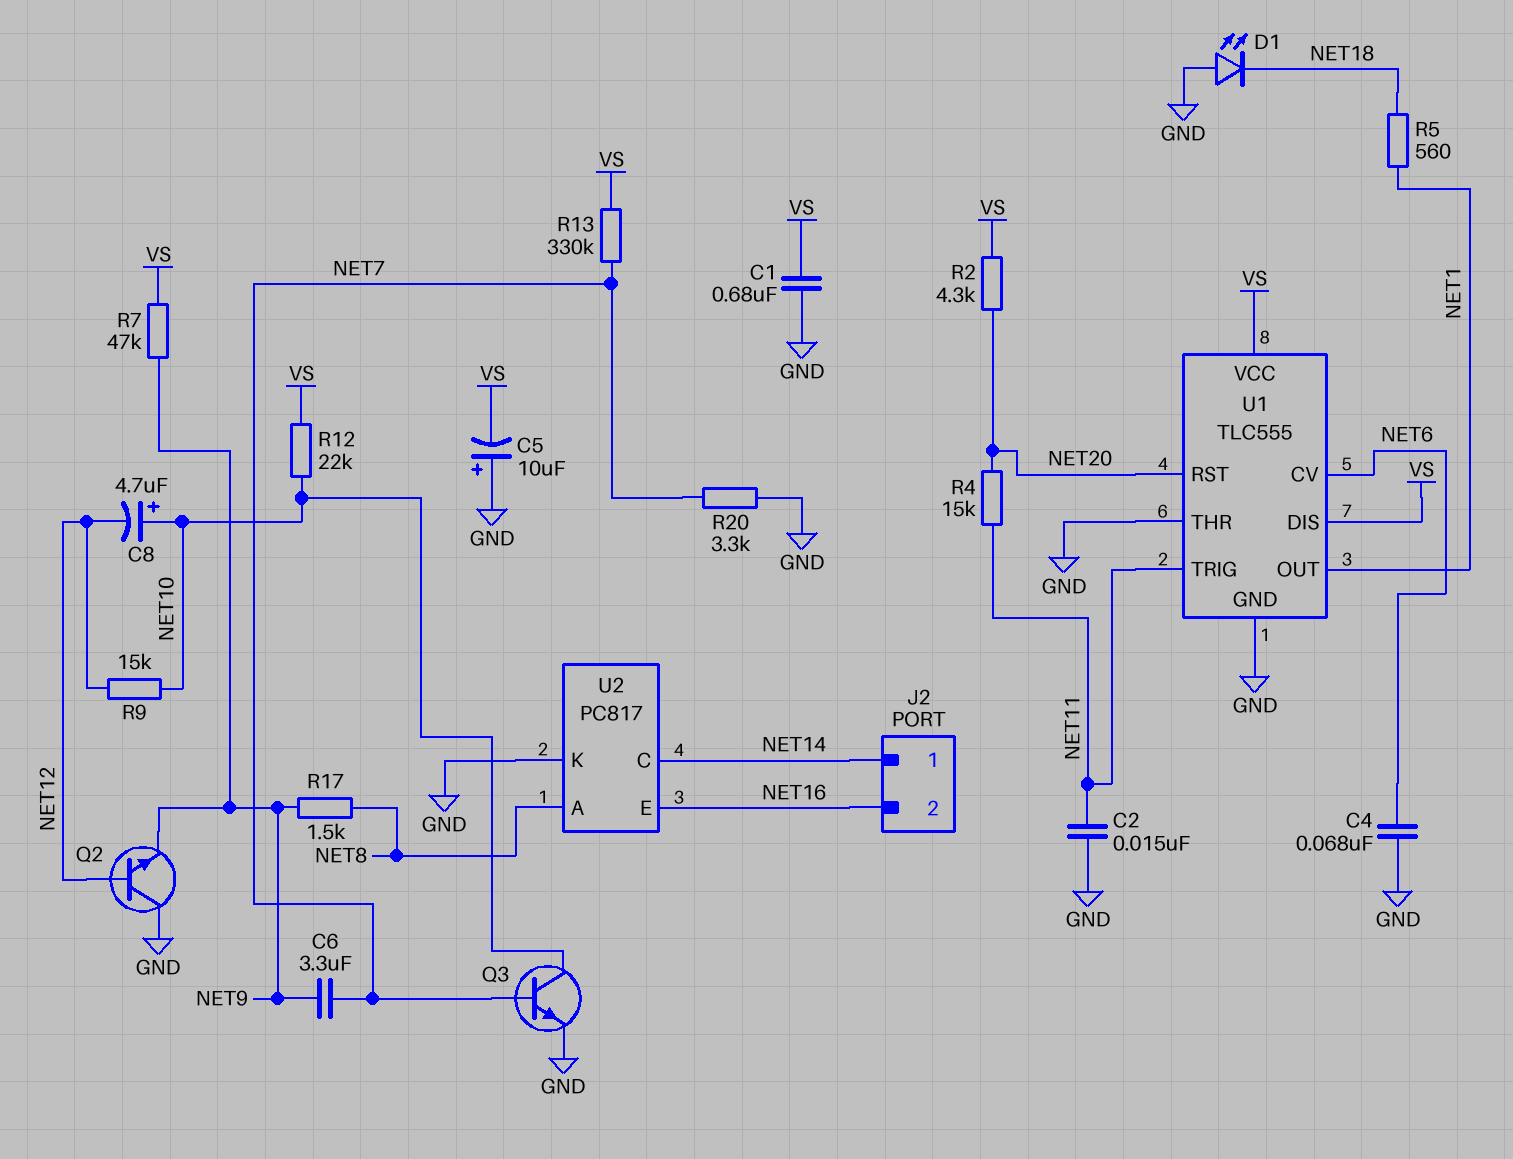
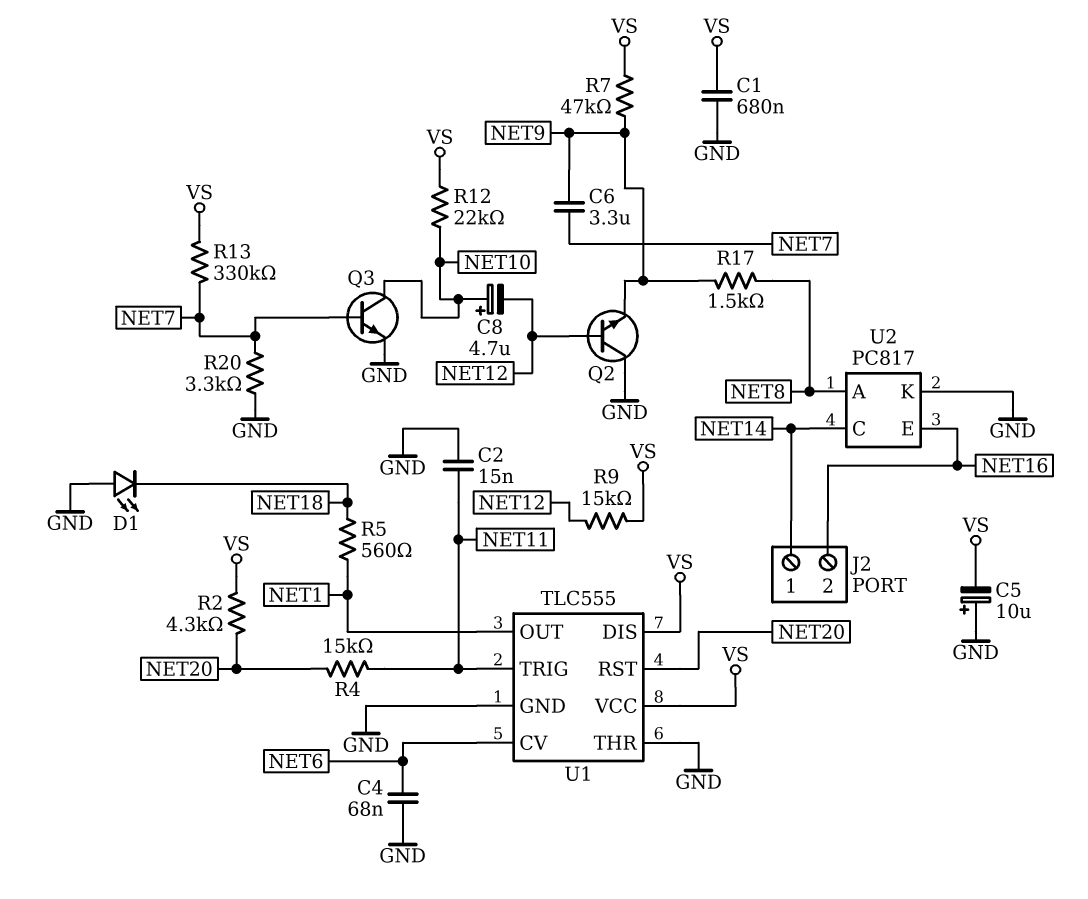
R9: 15k (NET10, NET12) -> 15k (NET12, VS)

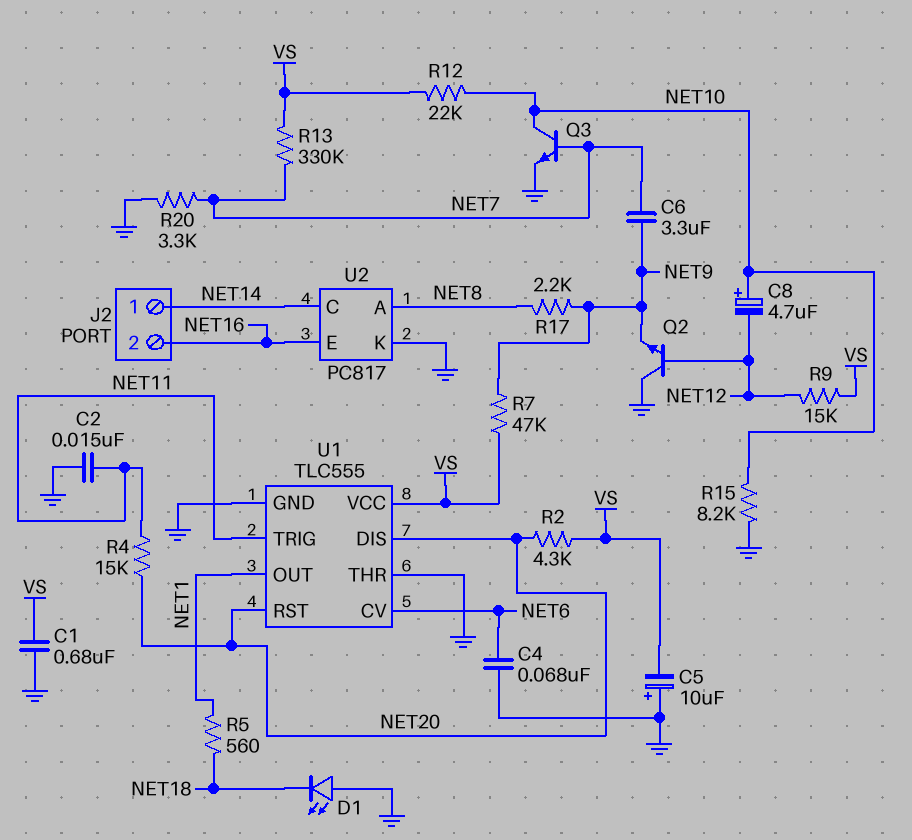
R15: none -> 8.2k (GND, NET10)
R17: 1.5k (NET8, NET9) -> 2.2k (NET8, NET9)
U1 pin DIS: VS -> NET20

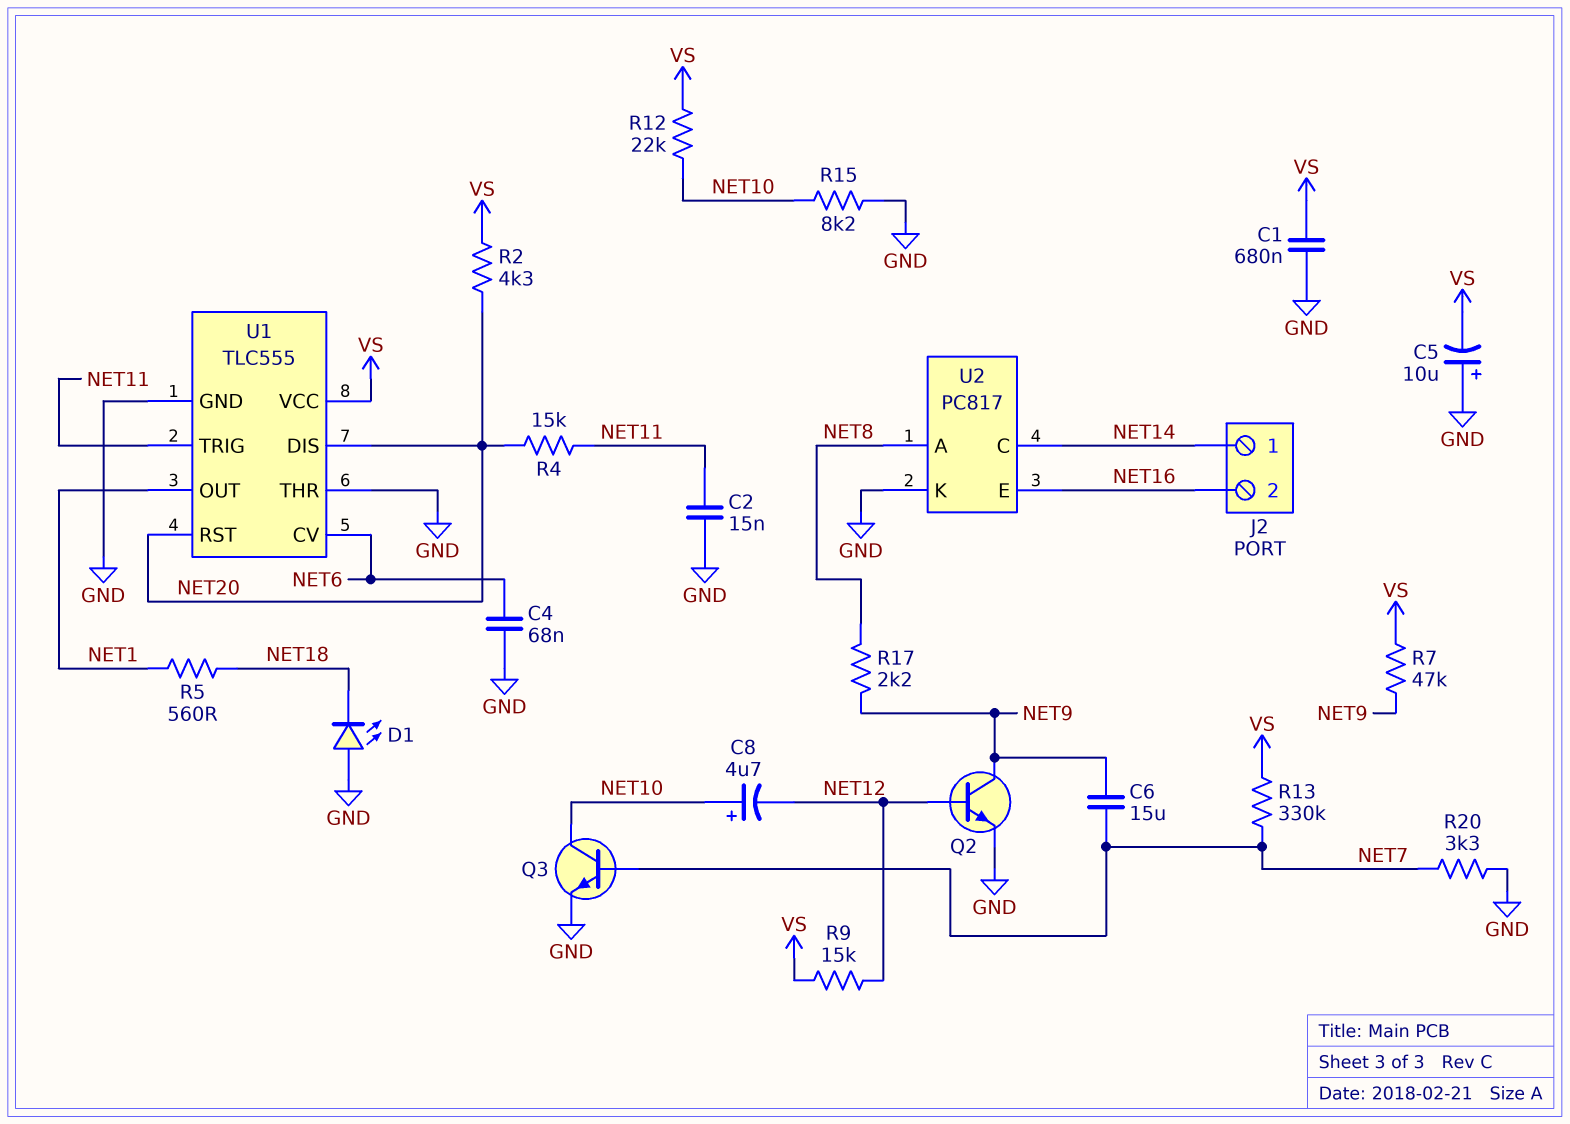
C6: 3.3uF (NET7, NET9) -> 15uF (NET7, NET9)
Q2: NPN (B NET12, C GND, E NET9) -> NPN (B NET12, C NET9, E GND)

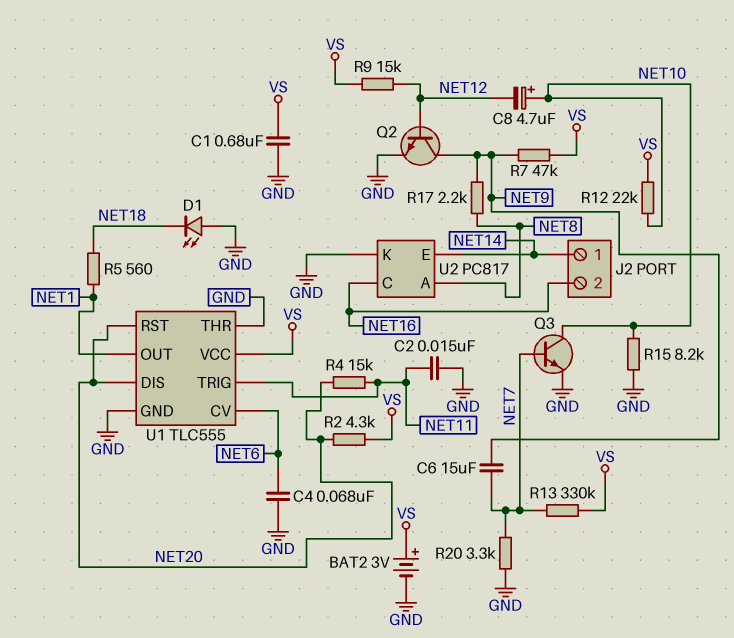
BAT2: none -> 3V (plus VS, minus GND)
C5: 10uF (plus GND, minus VS) -> none
U2 pin C: NET14 -> NET16
U2 pin E: NET16 -> NET14

